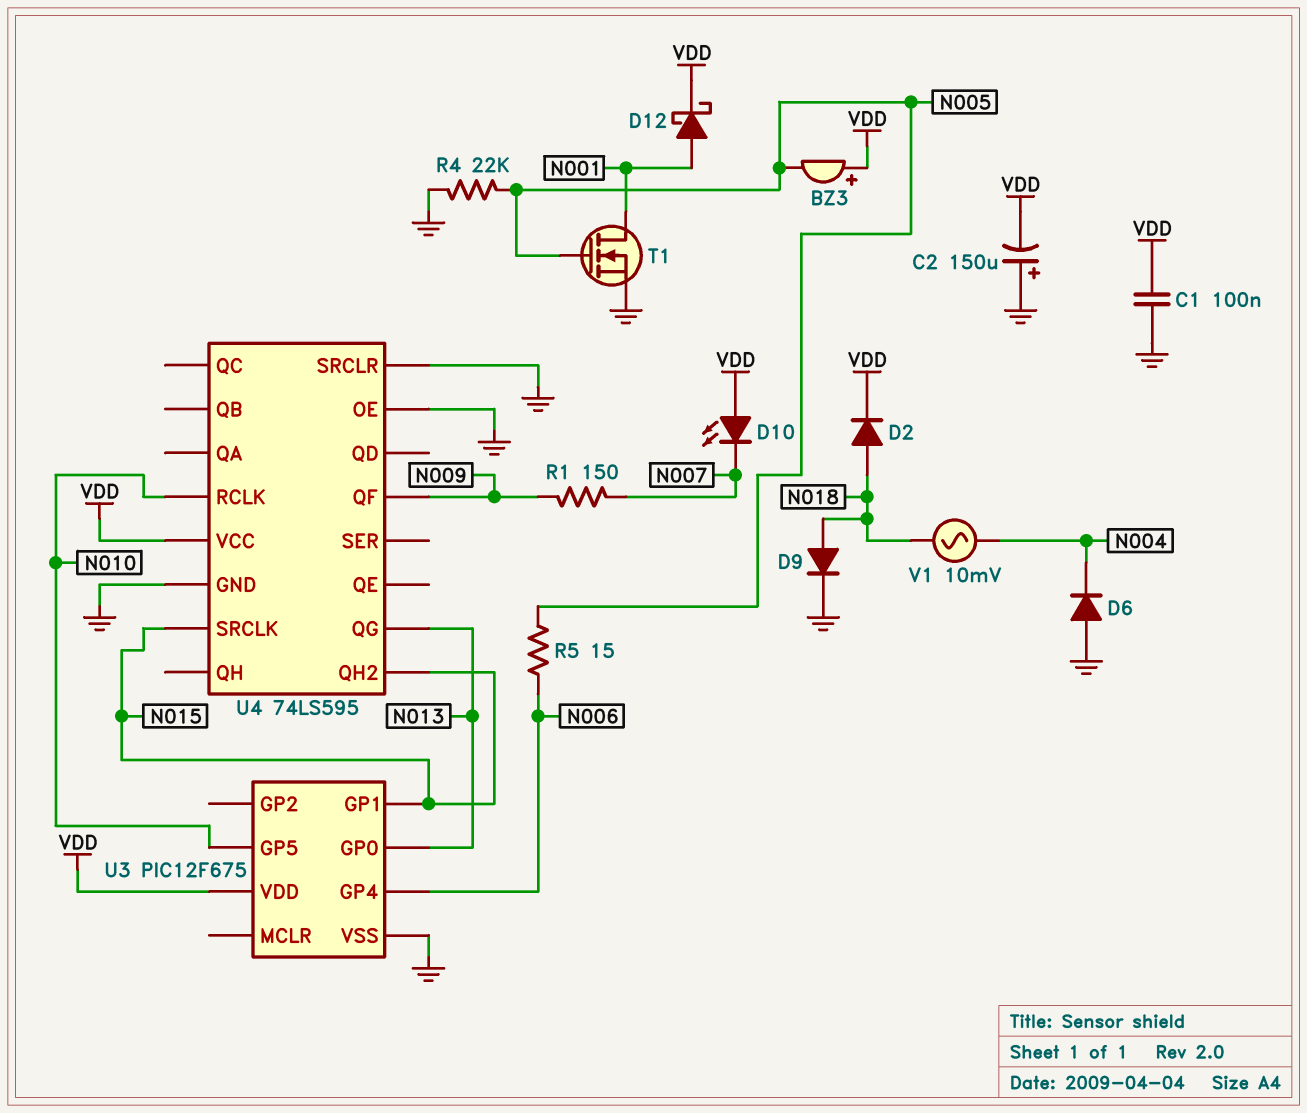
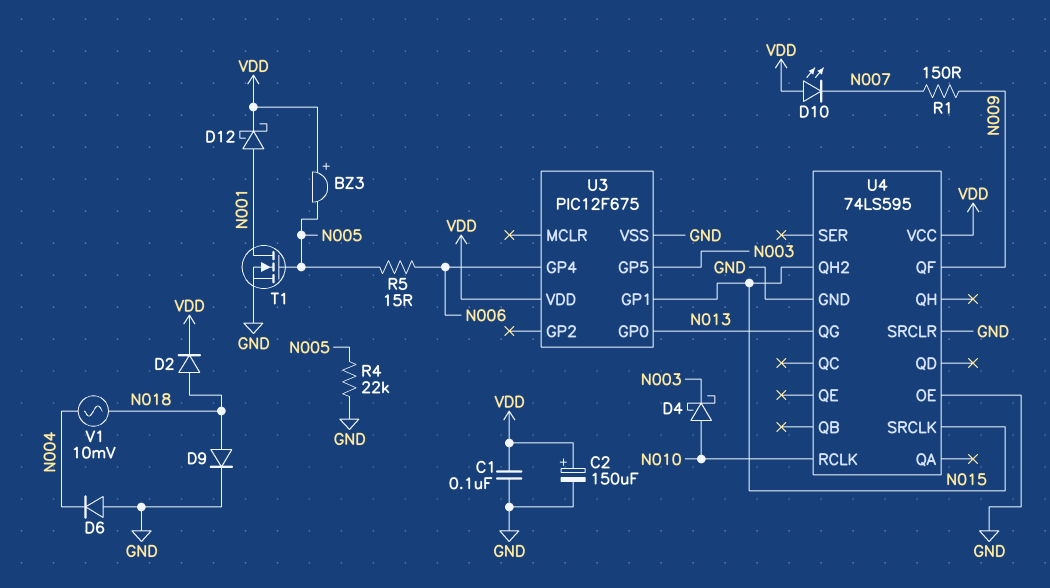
C2: 150uF (plus GND, minus VDD) -> 150uF (plus VDD, minus GND)
D4: none -> schottky (A N010, K N003)
U3 pin GP5: N010 -> N003

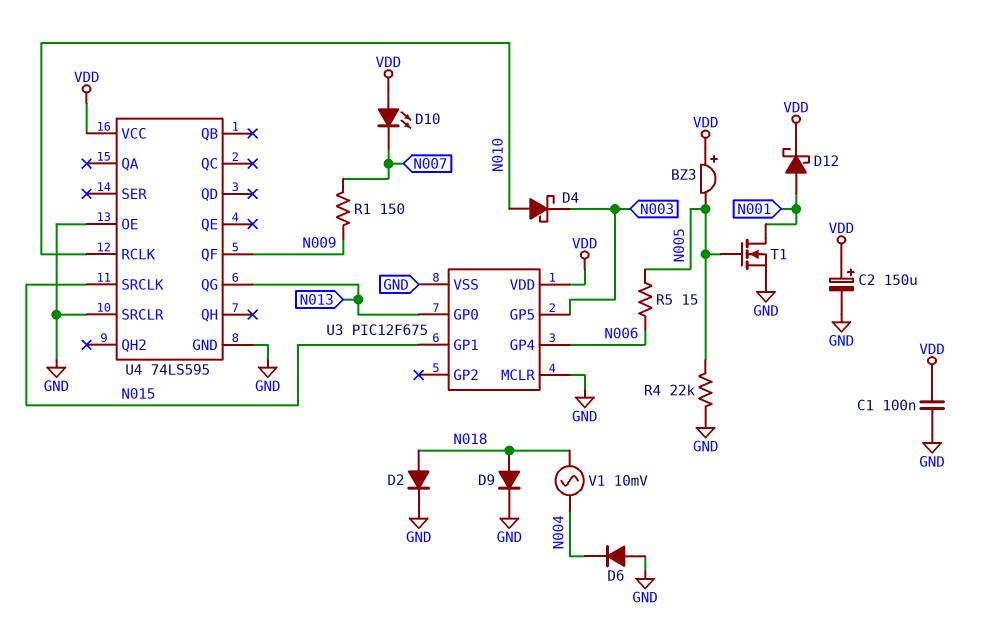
D2: diode (A N018, K VDD) -> diode (A N018, K GND)
U3 pin MCLR: none -> GND
U4 pin QH2: N015 -> none

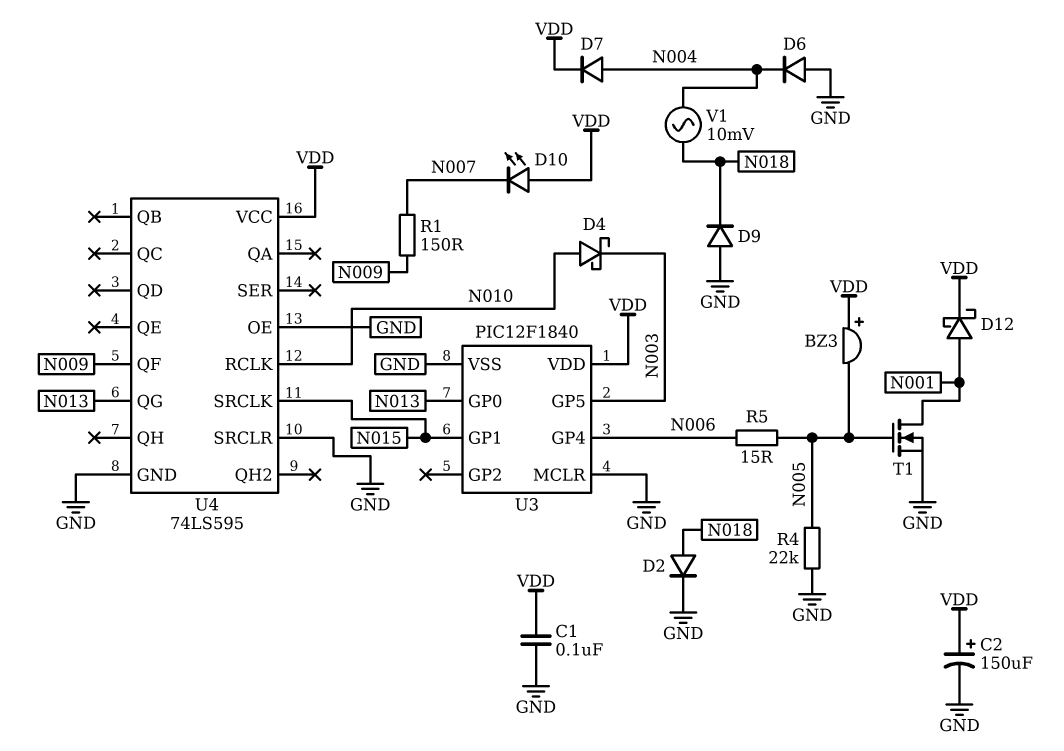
D7: none -> diode (A N004, K VDD)
D9: diode (A N018, K GND) -> diode (A GND, K N018)
U3: PIC12F675 -> PIC12F1840

